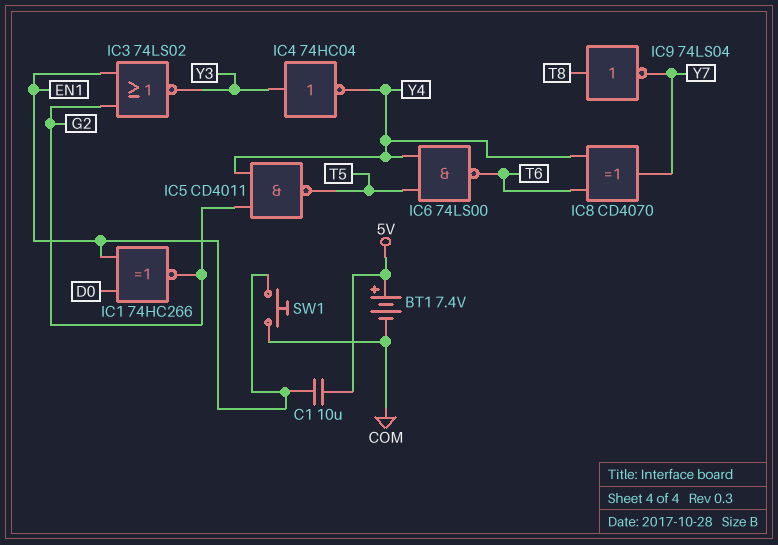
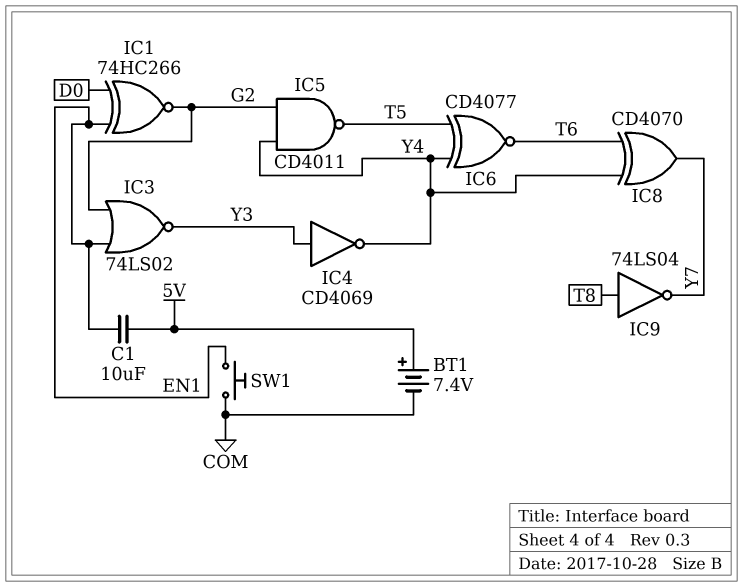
IC4: NOT 74HC04 (in Y3, out Y4) -> NOT CD4069 (in Y3, out Y4)
IC6: NAND 74LS00 (in T5, in Y4, out T6) -> XNOR CD4077 (in T5, in Y4, out T6)

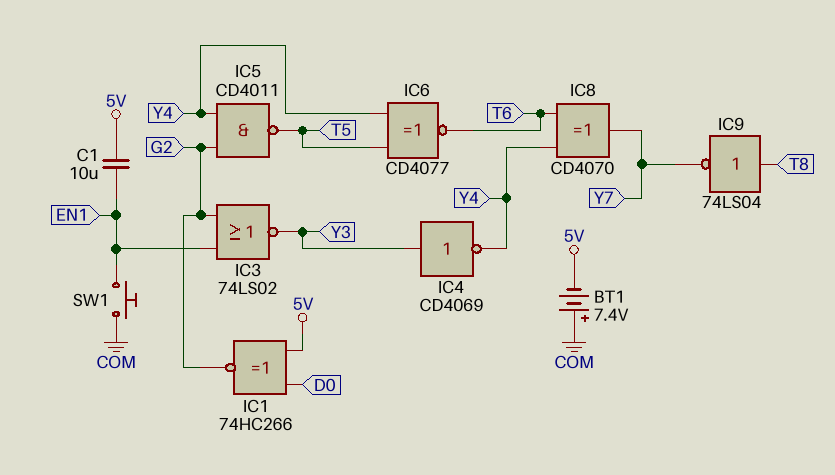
BT1: 7.4V (plus 5V, minus COM) -> 7.4V (plus COM, minus 5V)
IC1: XNOR 74HC266 (in D0, in EN1, out G2) -> XNOR 74HC266 (in 5V, in D0, out G2)

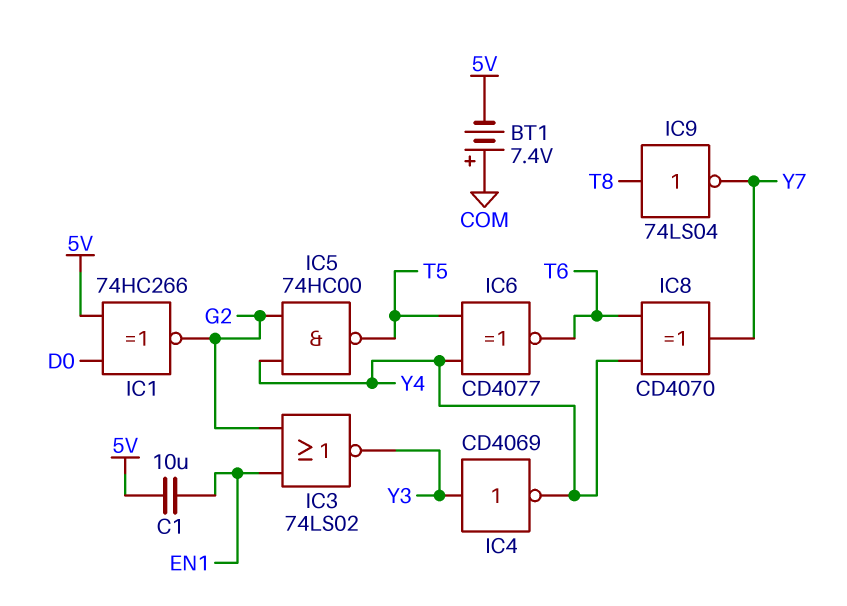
IC5: NAND CD4011 (in G2, in Y4, out T5) -> NAND 74HC00 (in G2, in Y4, out T5)
SW1: button (COM, EN1) -> none

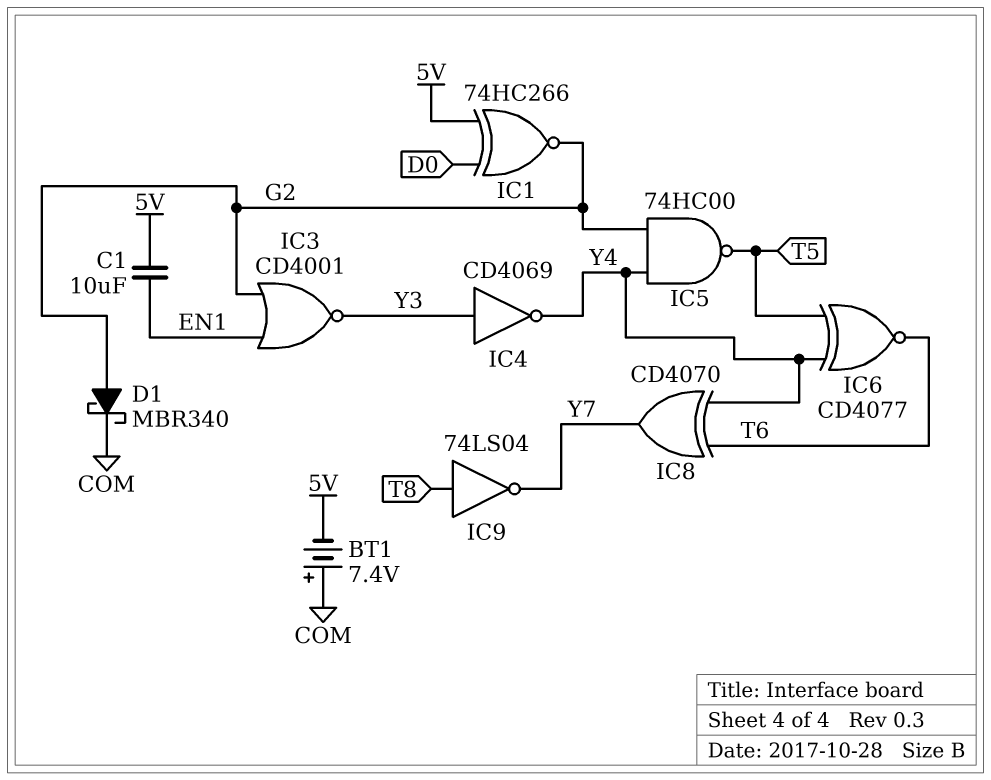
D1: none -> schottky MBR340 (A G2, K COM)
IC3: NOR 74LS02 (in EN1, in G2, out Y3) -> NOR CD4001 (in EN1, in G2, out Y3)

